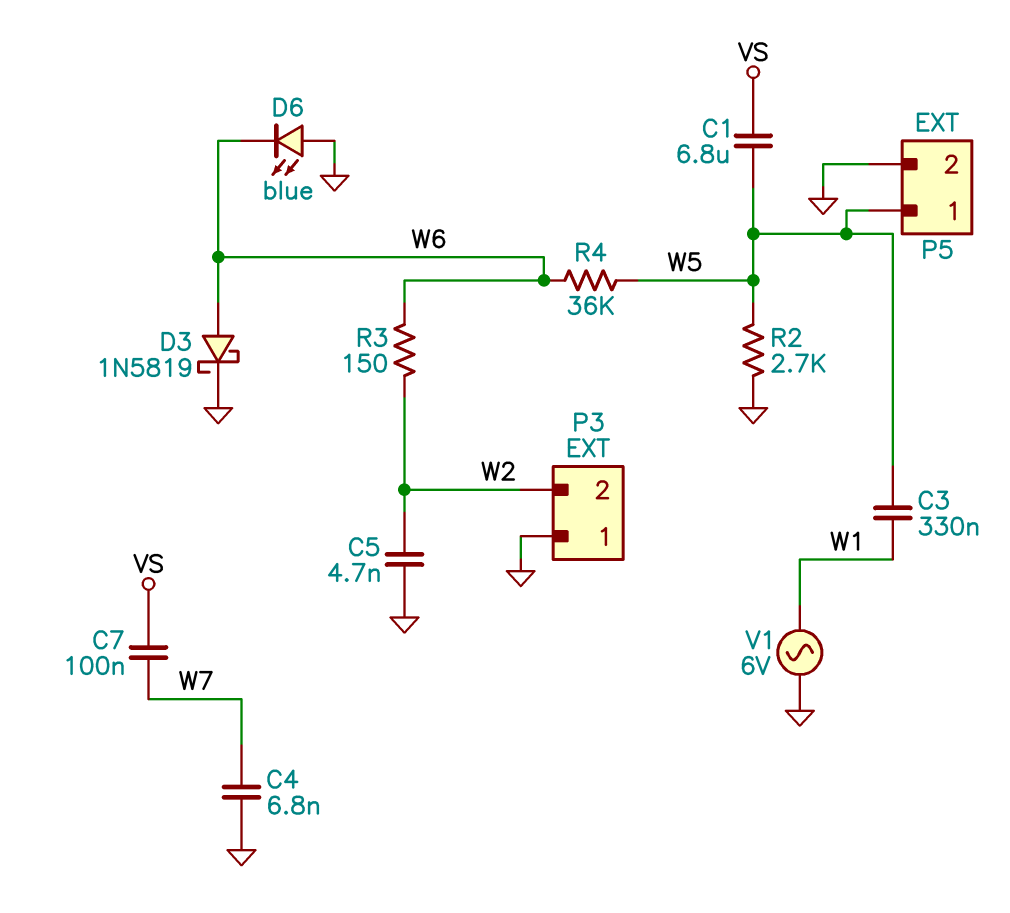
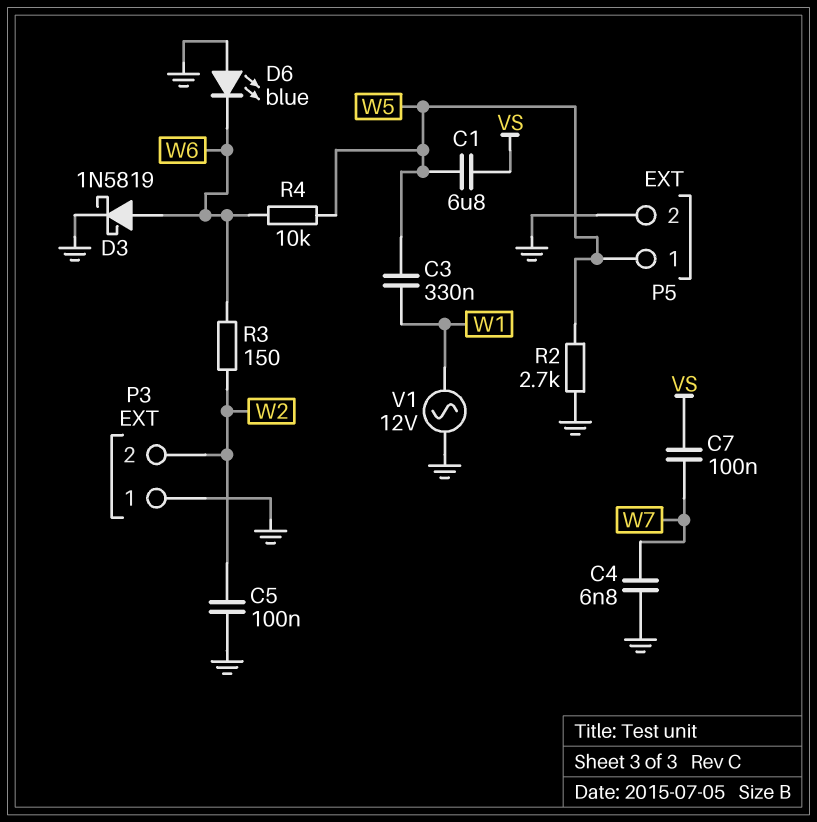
C5: 4.7nF (GND, W2) -> 100nF (GND, W2)
R4: 36k (W5, W6) -> 10k (W5, W6)
V1: AC 6V (GND, W1) -> AC 12V (GND, W1)

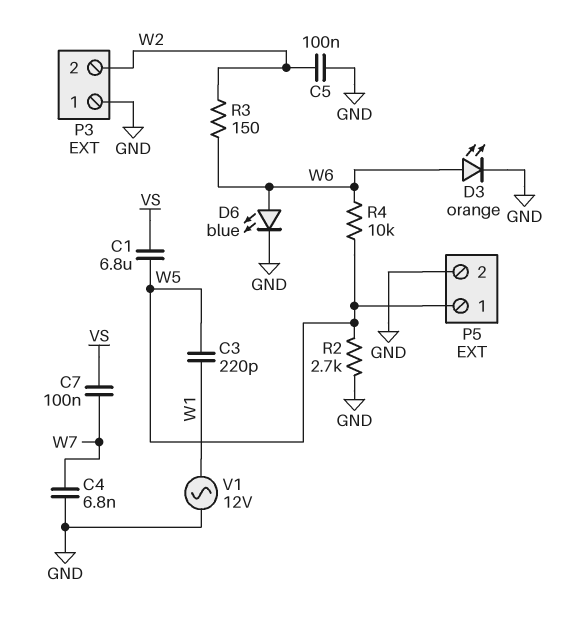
C3: 330nF (W1, W5) -> 220pF (W1, W5)
D3: schottky 1N5819 (A W6, K GND) -> LED orange (A W6, K GND)
D6: LED blue (A GND, K W6) -> LED blue (A W6, K GND)

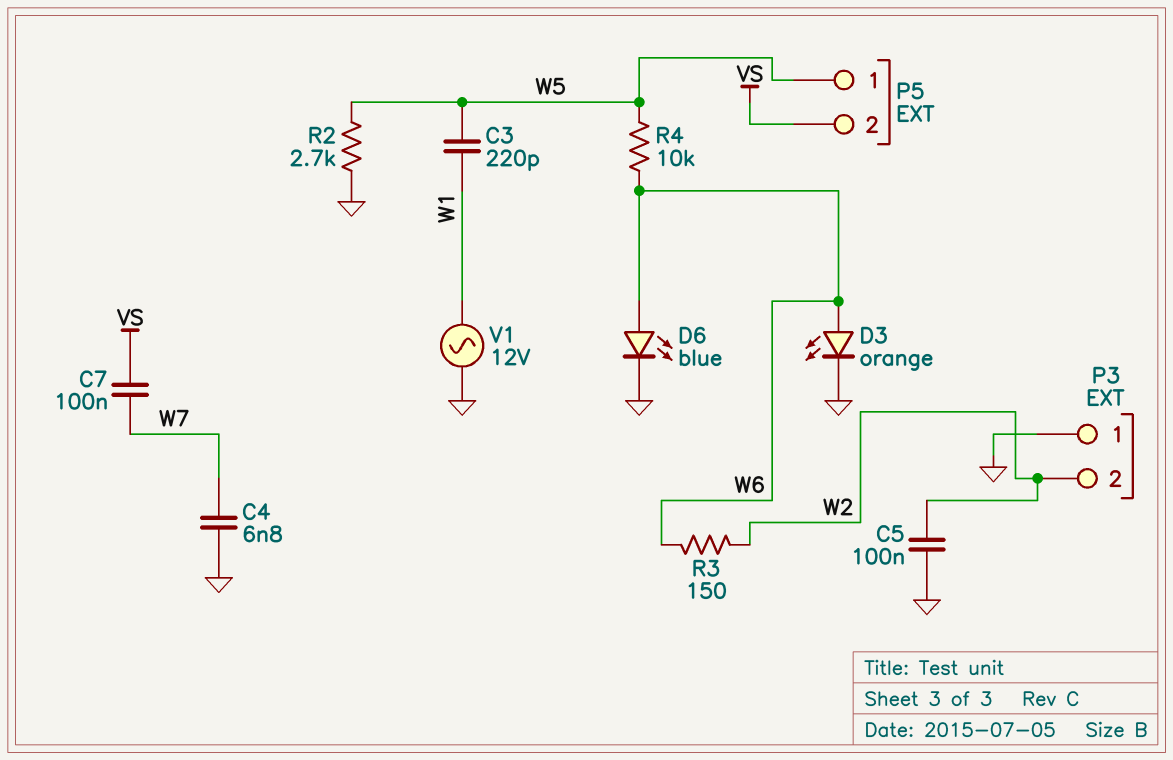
C1: 6.8uF (VS, W5) -> none
P5 pin 2: GND -> VS

